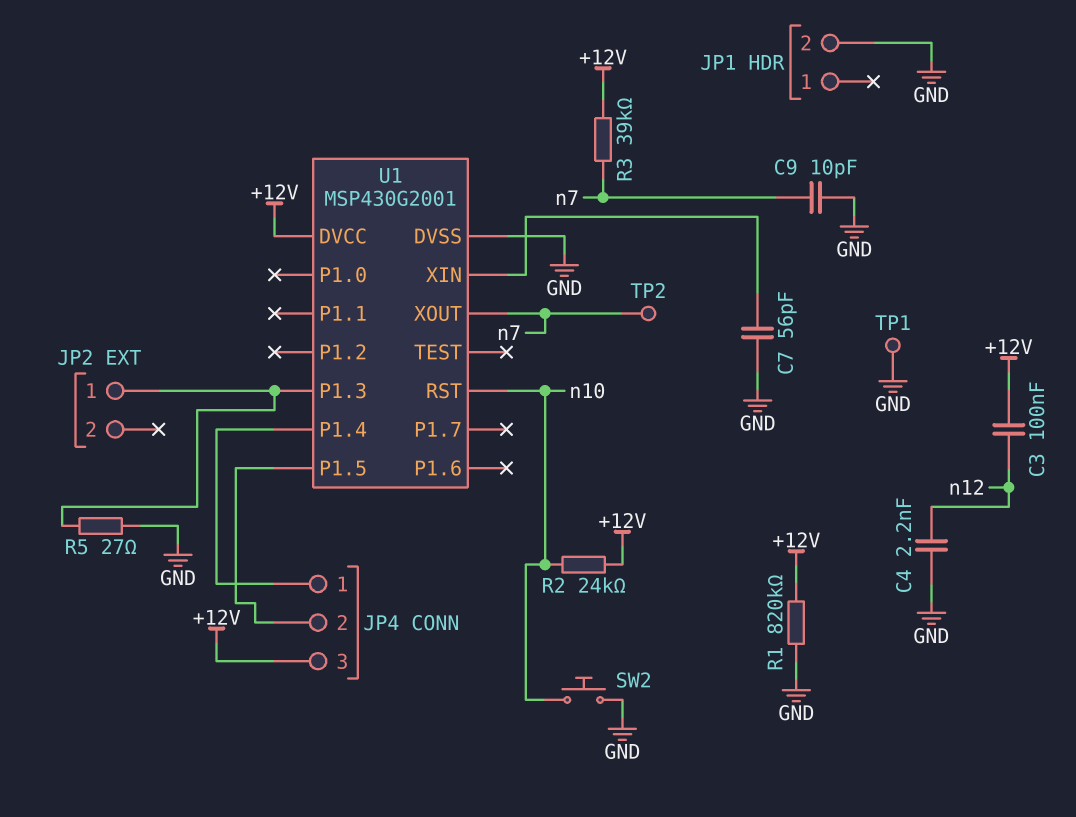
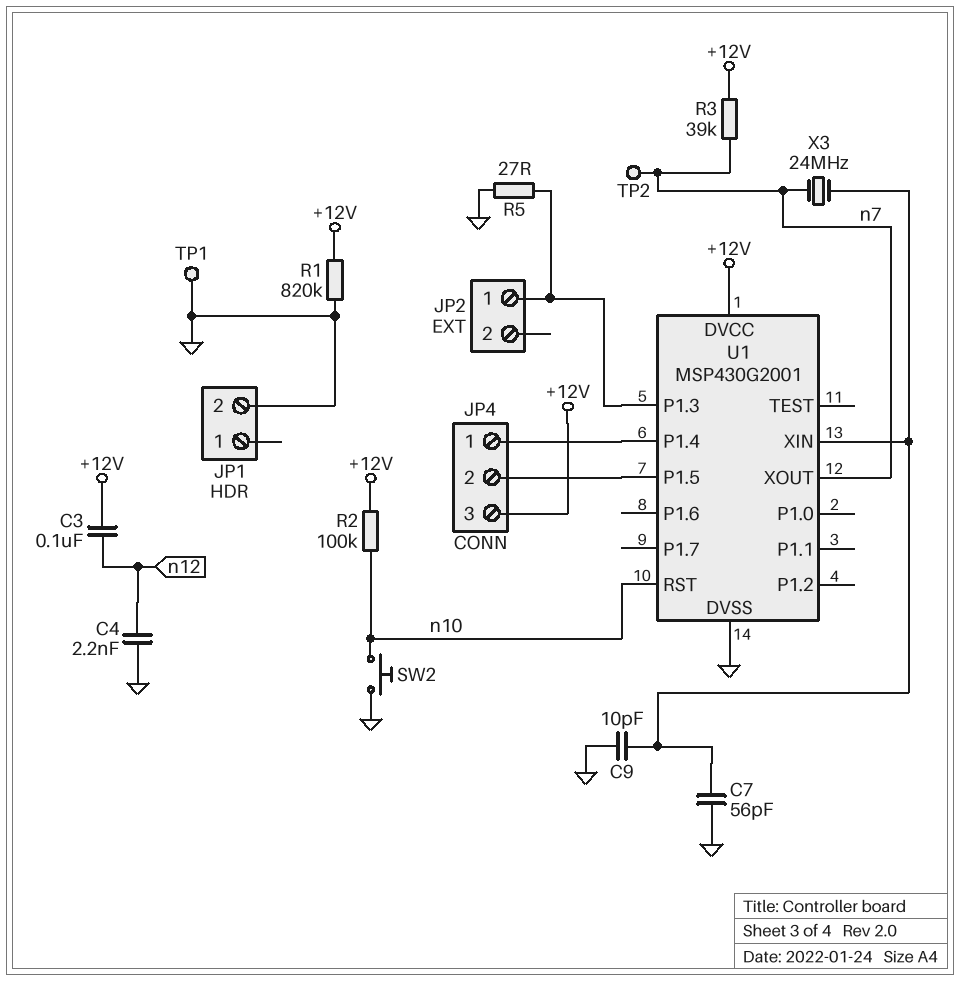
C9: 10pF (GND, n7) -> 10pF (GND, U1/XIN)
R2: 24k (+12V, n10) -> 100k (+12V, n10)
X3: none -> 24MHz (U1/XIN, n7)

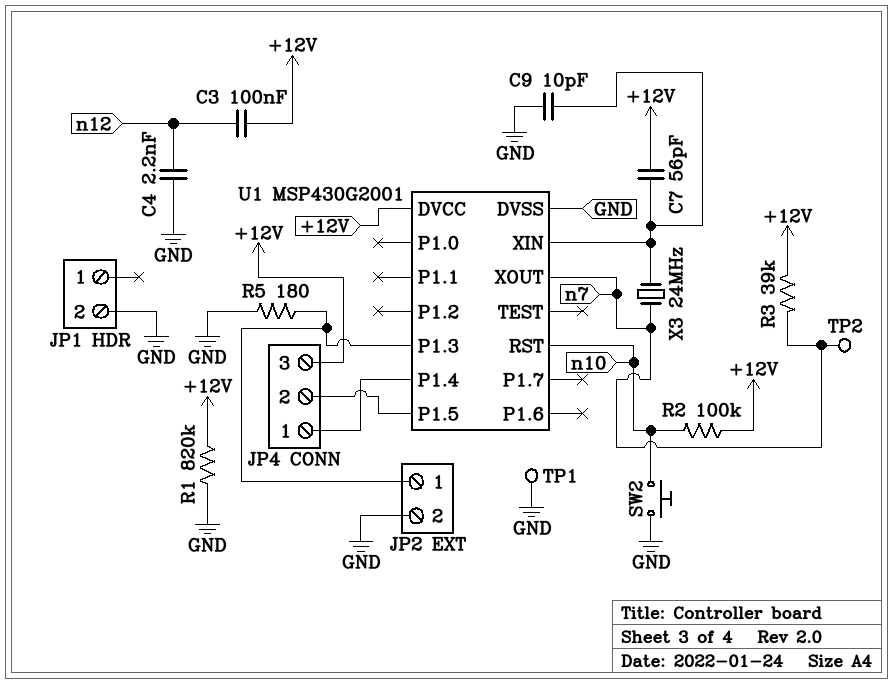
C7: 56pF (GND, U1/XIN) -> 56pF (+12V, U1/XIN)
JP2 pin 2: none -> GND
R5: 27 (GND, JP2/1) -> 180 (GND, JP2/1)

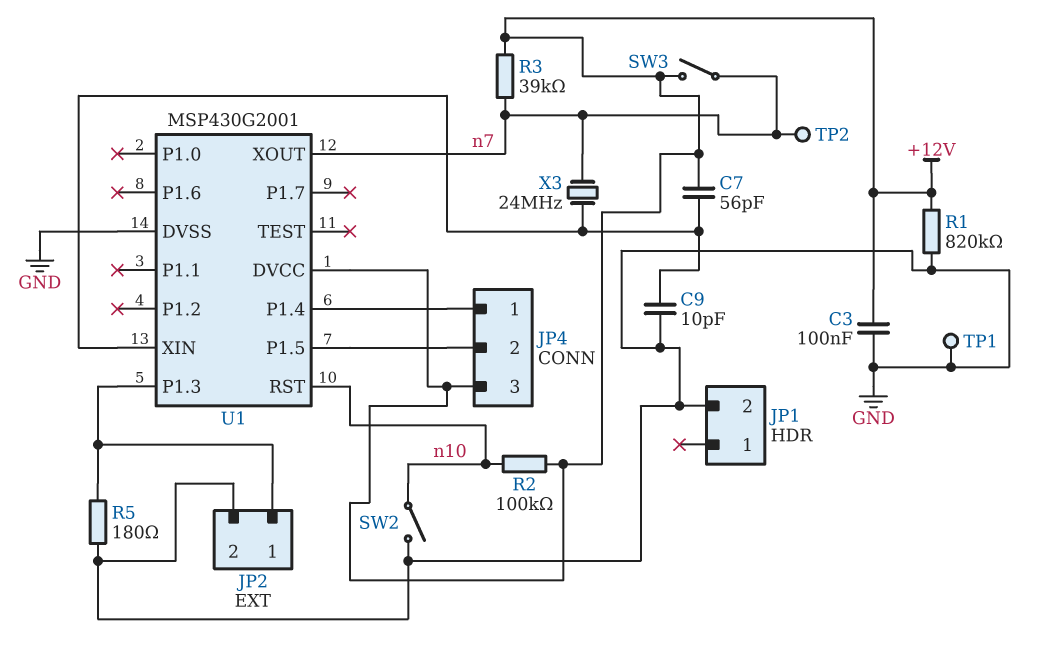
C3: 100nF (+12V, n12) -> 100nF (+12V, GND)
C4: 2.2nF (GND, n12) -> none
SW2: button (GND, n10) -> switch (GND, n10)
SW3: none -> switch (+12V, n7)

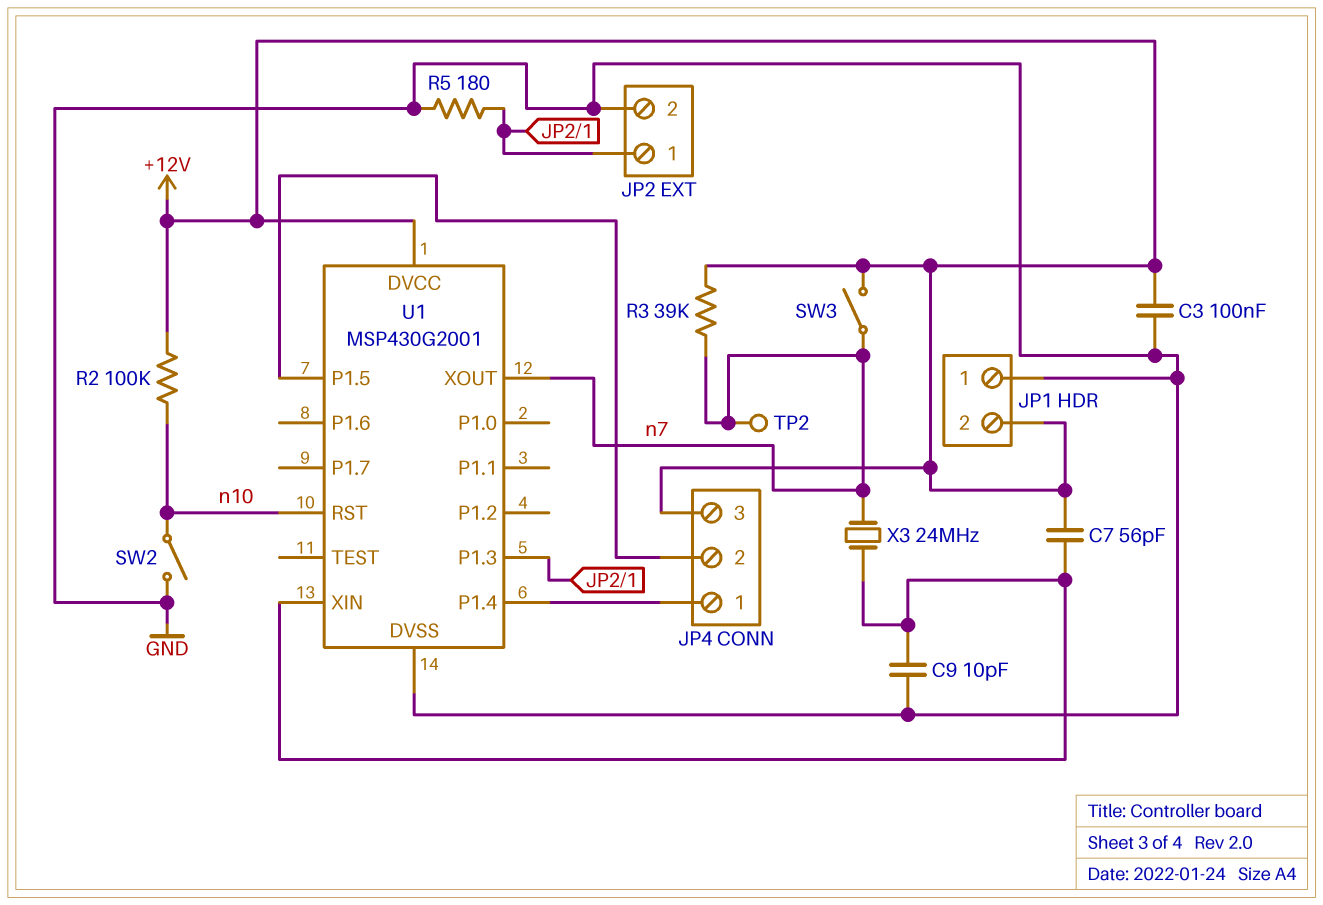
JP1 pin 1: none -> GND
JP1 pin 2: GND -> +12V
R1: 820k (+12V, GND) -> none
TP1: test point (GND) -> none

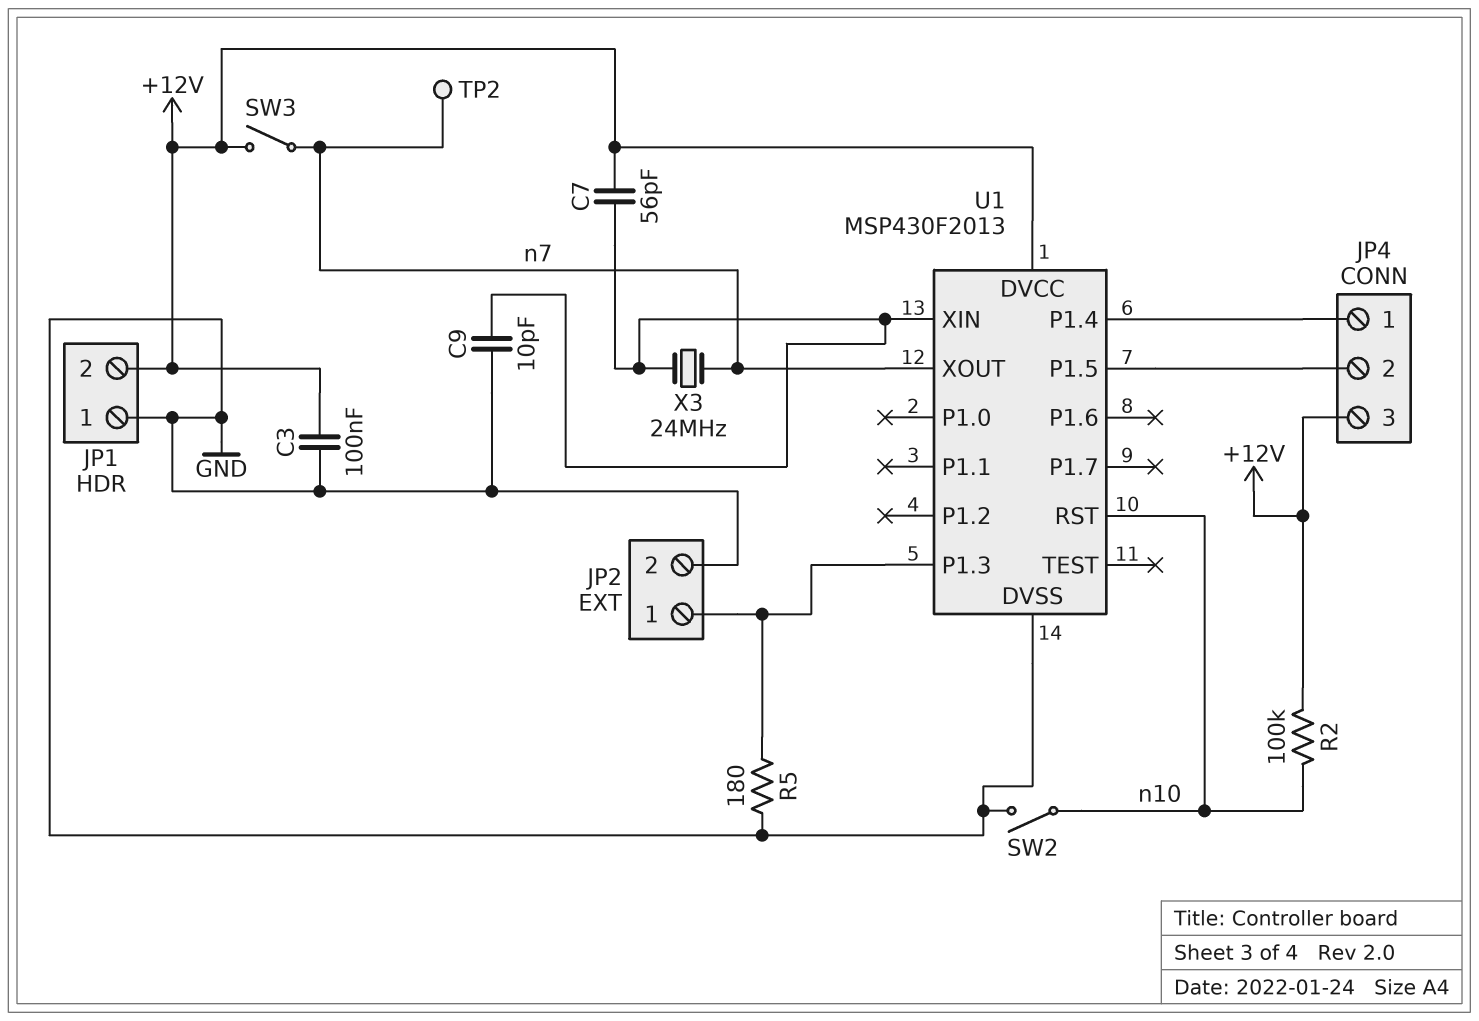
R3: 39k (+12V, n7) -> none
U1: MSP430G2001 -> MSP430F2013

